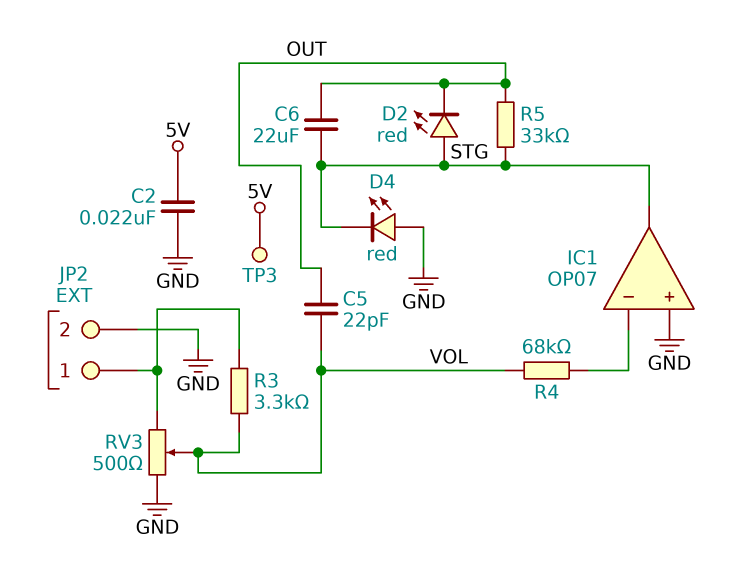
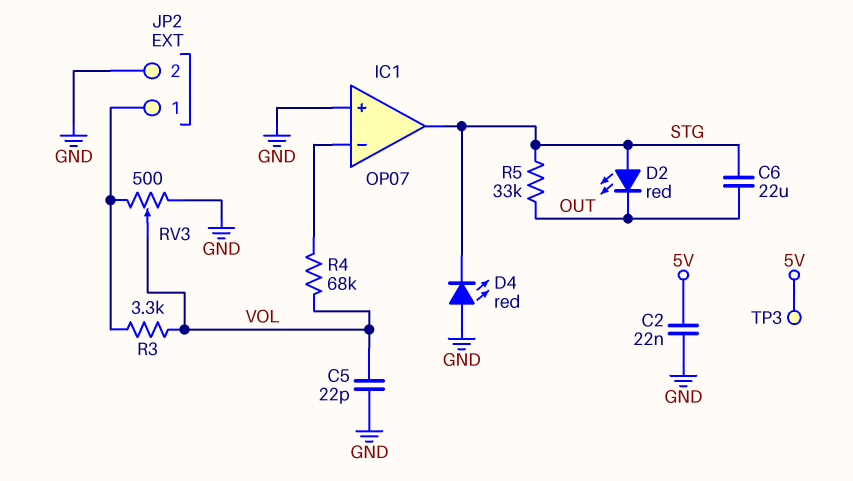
C5: 22pF (OUT, VOL) -> 22pF (GND, VOL)

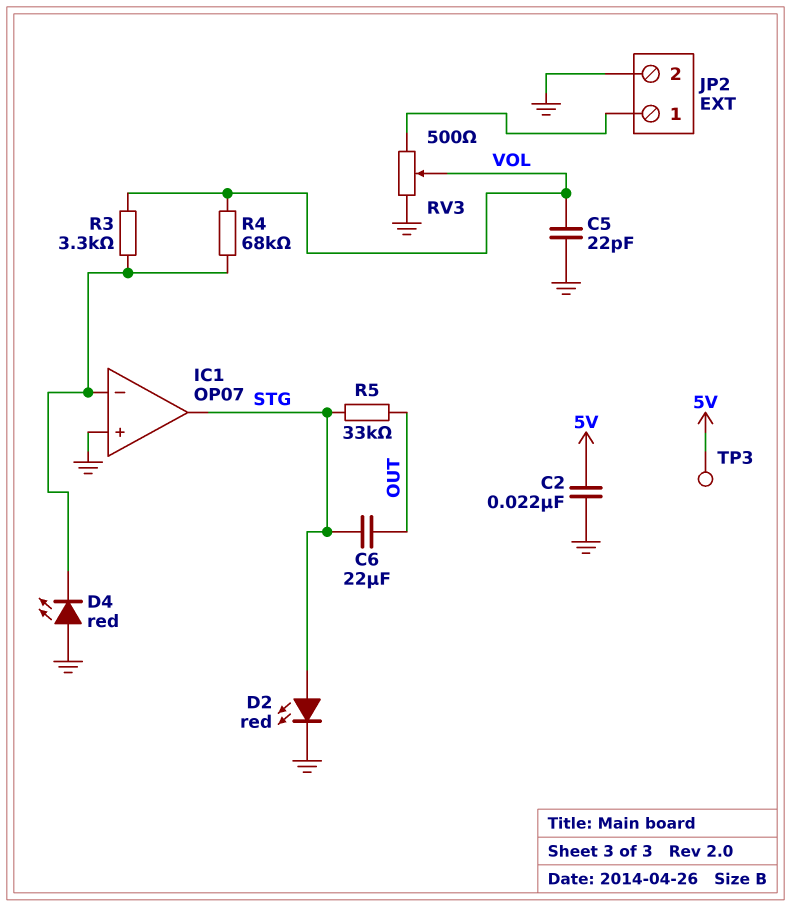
D2: LED red (A STG, K OUT) -> LED red (A STG, K GND)
D4: LED red (A GND, K STG) -> LED red (A GND, K IC1/in-)
R3: 3.3k (JP2/1, VOL) -> 3.3k (IC1/in-, VOL)

